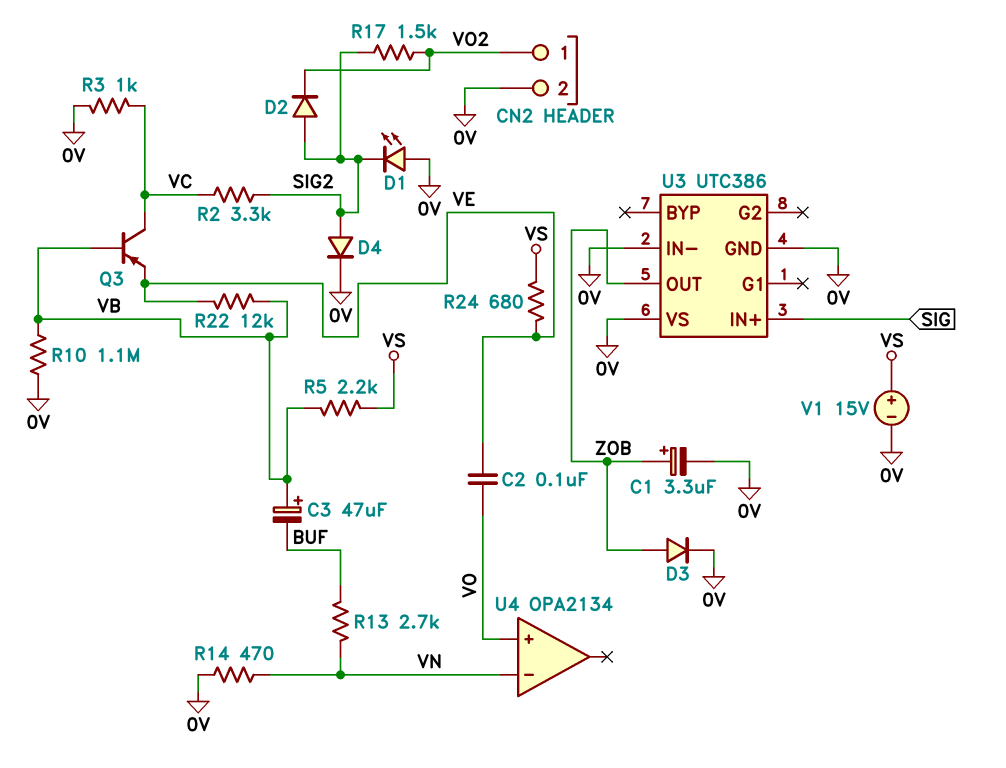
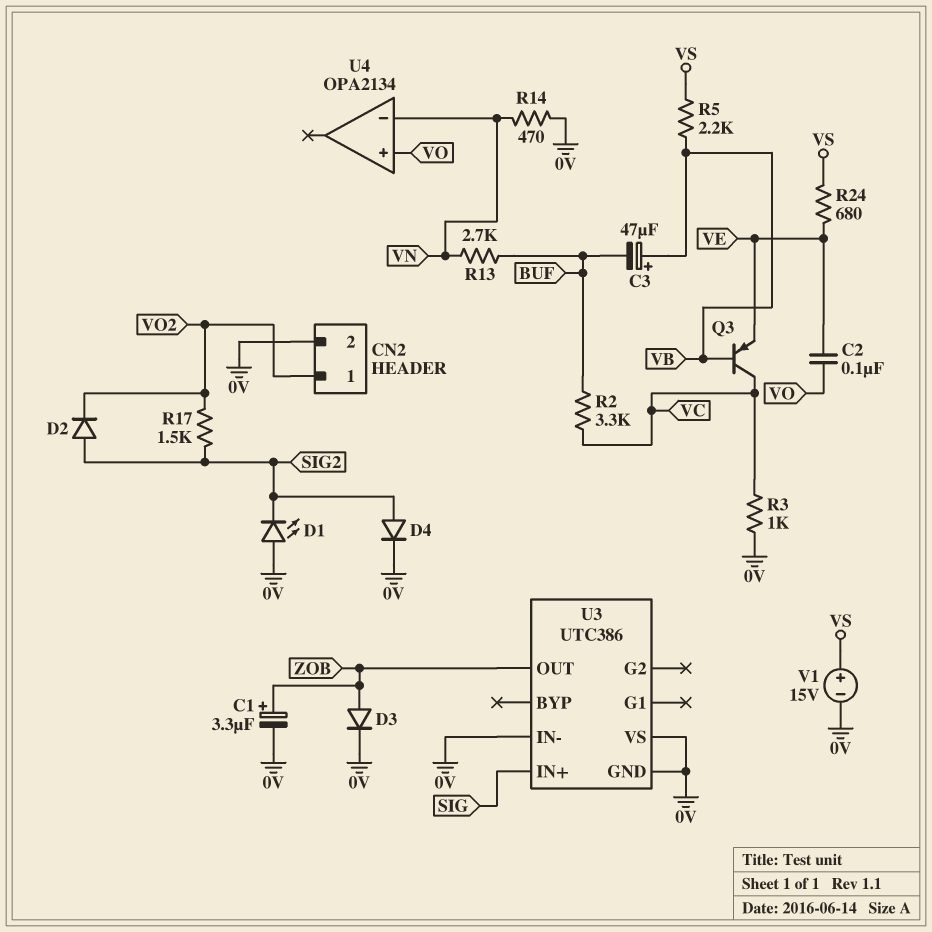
R2: 3.3k (SIG2, VC) -> 3.3k (BUF, VC)
R10: 1.1M (0V, VB) -> none
R22: 12k (VB, VE) -> none

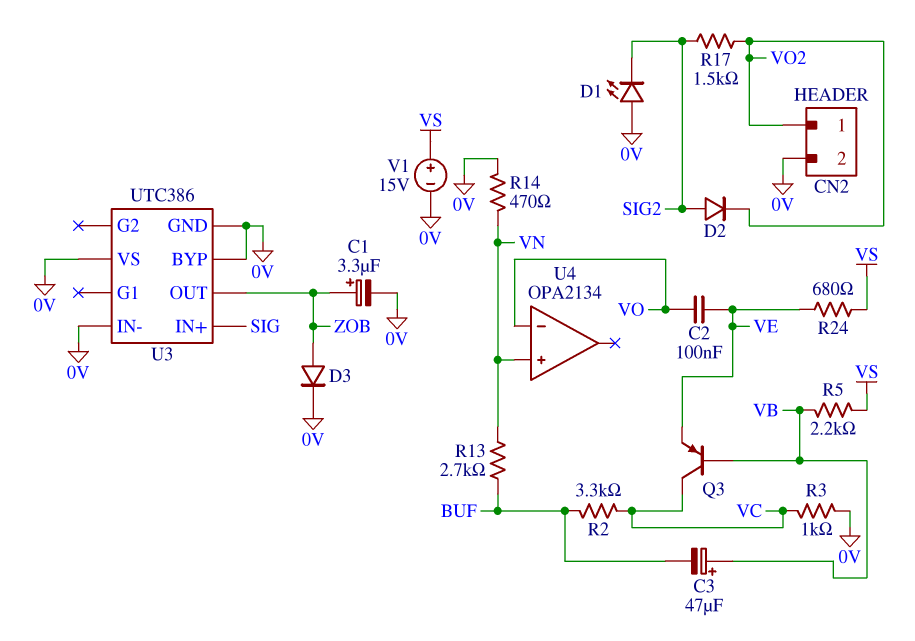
D4: diode (A SIG2, K 0V) -> none
U3 pin BYP: none -> 0V
U4 pin in+: VO -> VN
U4 pin in-: VN -> VO

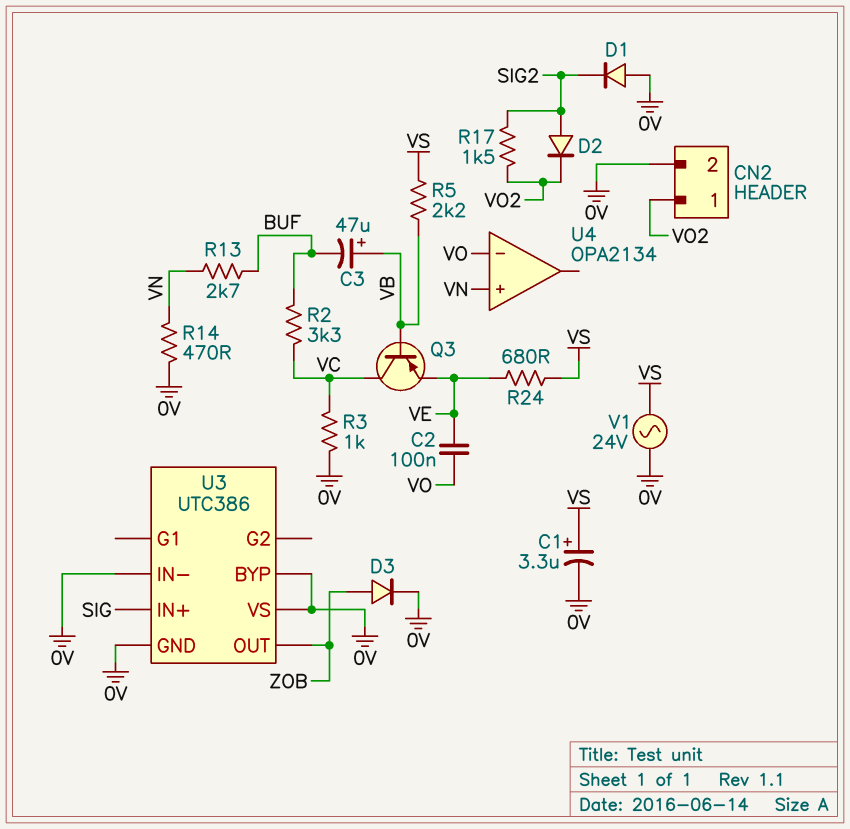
C1: 3.3uF (plus ZOB, minus 0V) -> 3.3uF (plus VS, minus 0V)
D1: LED (A 0V, K SIG2) -> diode (A 0V, K SIG2)
V1: 15V (plus VS, minus 0V) -> AC 24V (0V, VS)

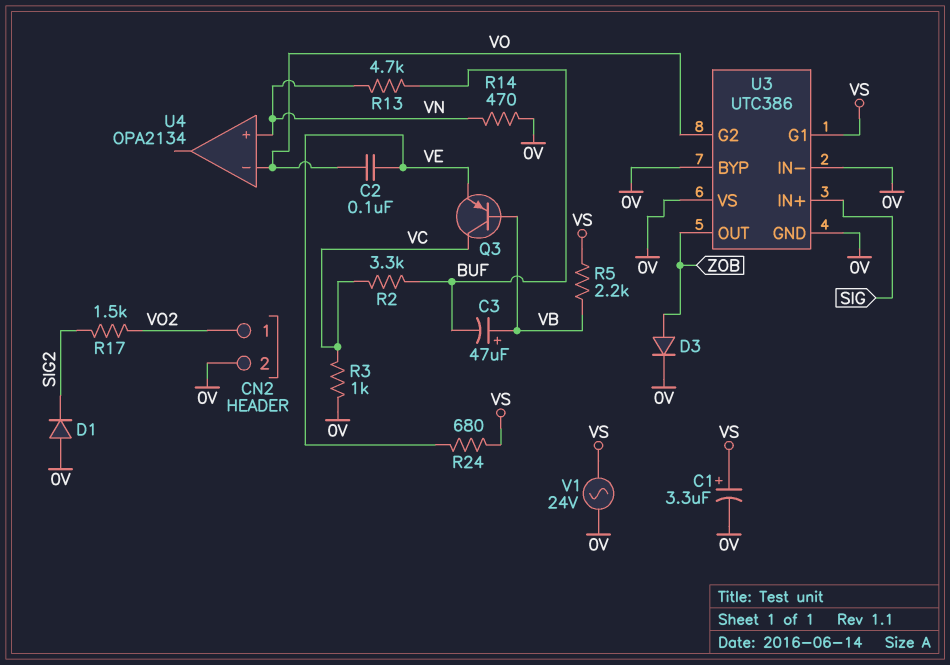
D2: diode (A SIG2, K VO2) -> none
R13: 2.7k (BUF, VN) -> 4.7k (BUF, VN)
U3 pin G1: none -> VS
U3 pin G2: none -> VO

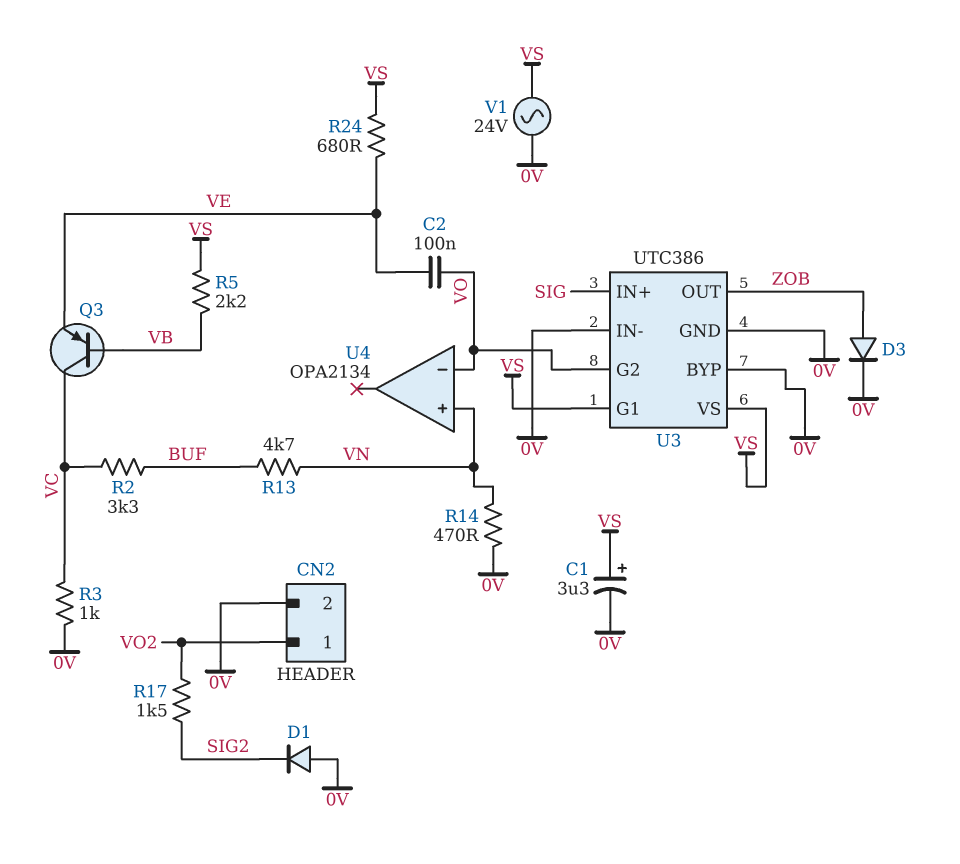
C3: 47uF (plus VB, minus BUF) -> none
U3 pin VS: 0V -> VS

